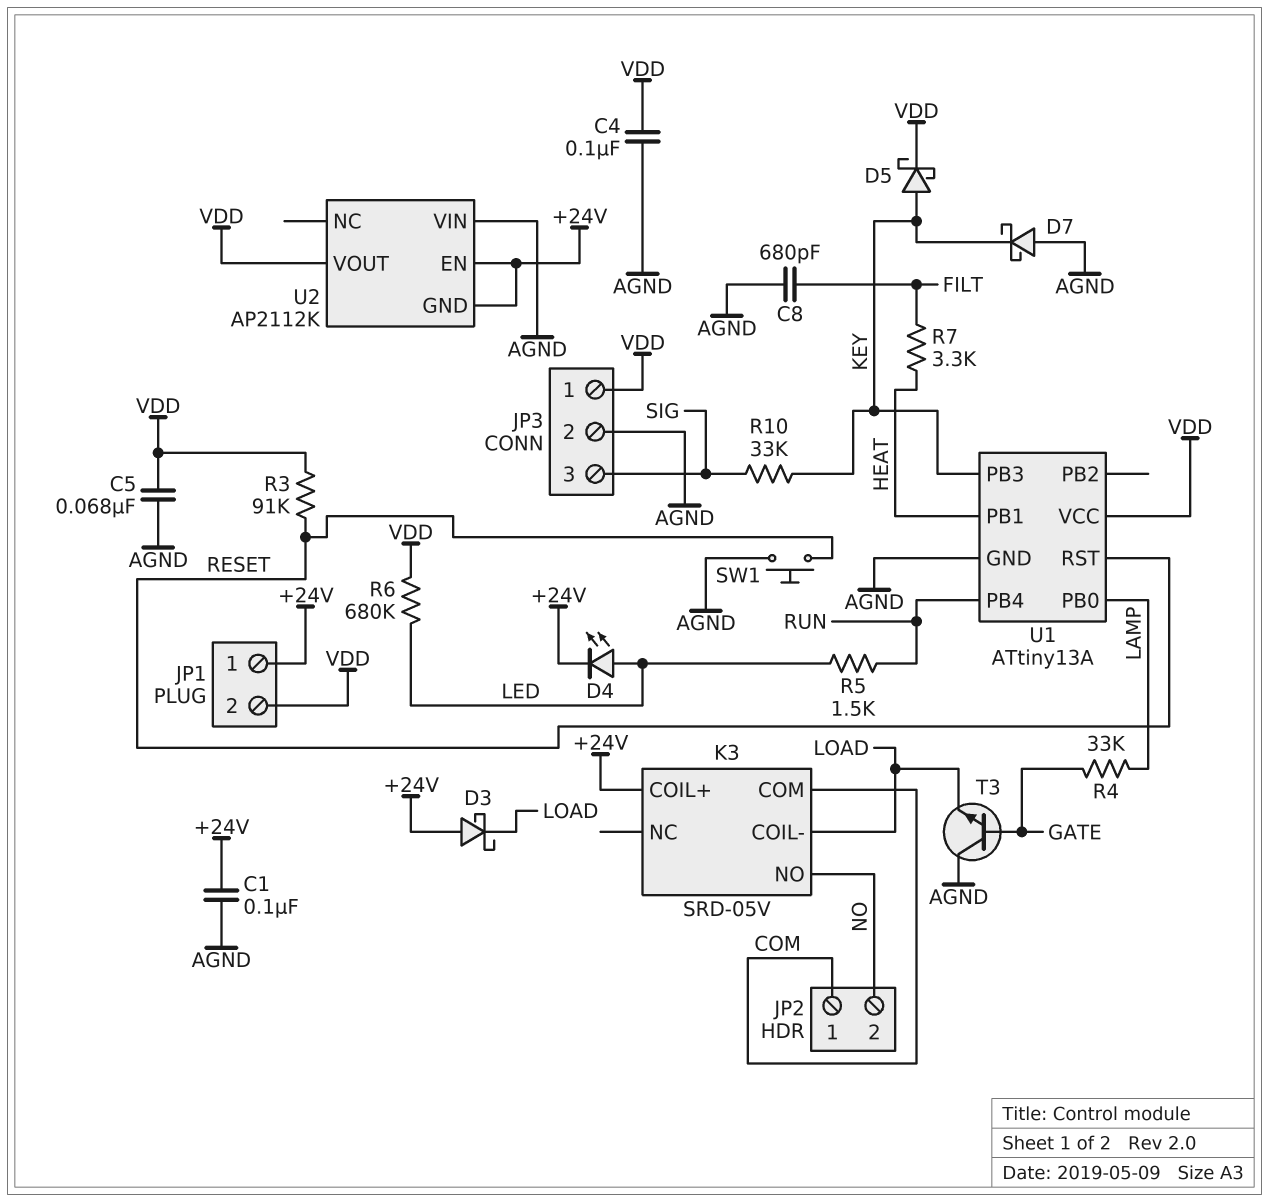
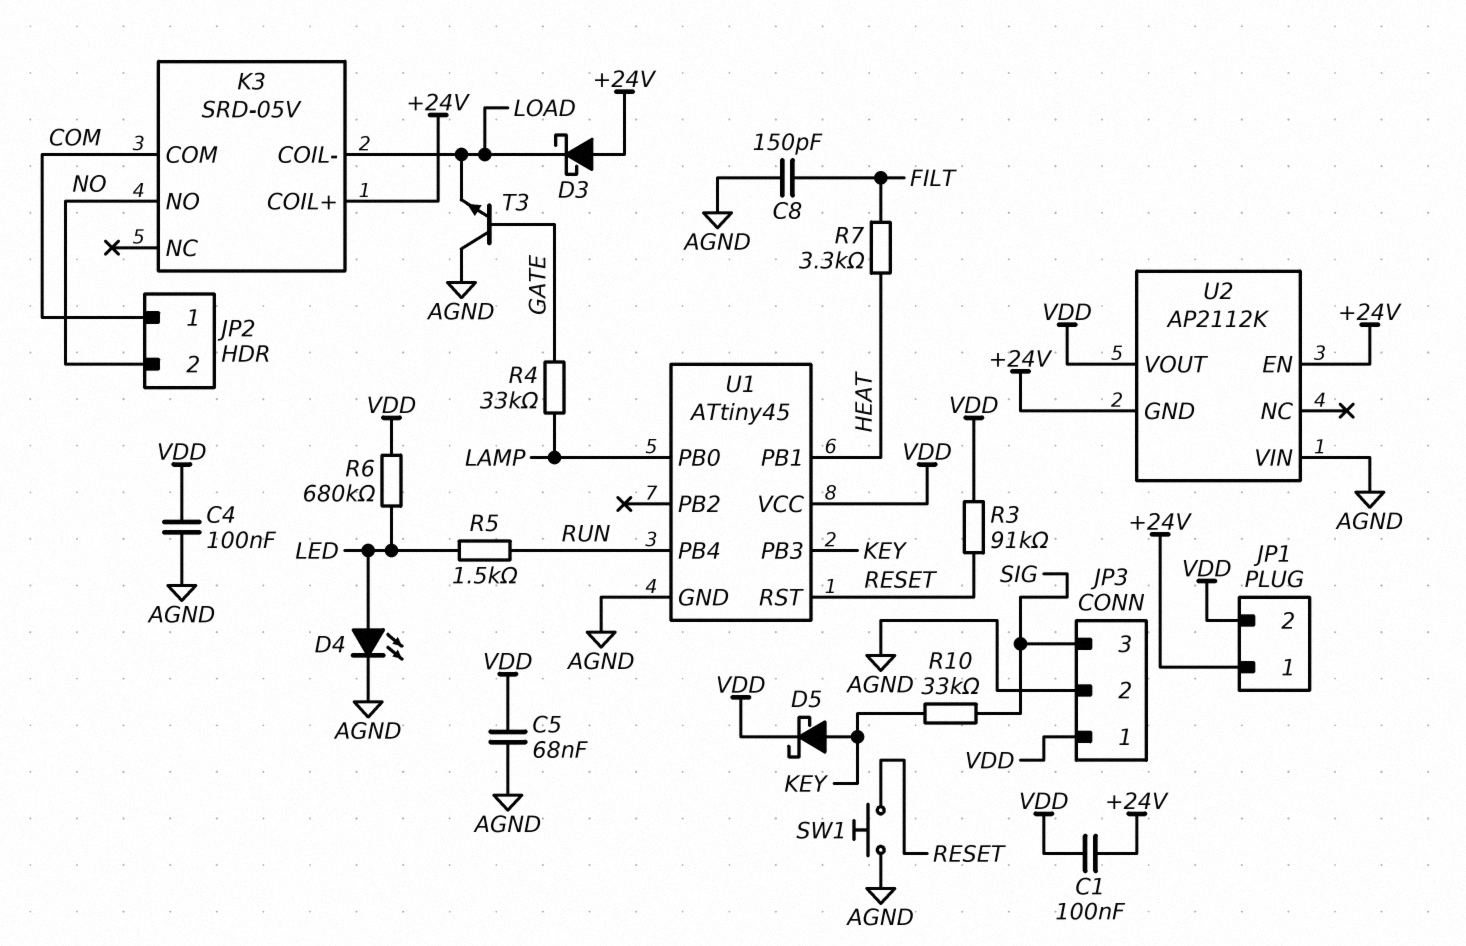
C1: 100nF (+24V, AGND) -> 100nF (+24V, VDD)
C8: 680pF (AGND, FILT) -> 150pF (AGND, FILT)
D4: LED (A LED, K +24V) -> LED (A LED, K AGND)
D7: schottky (A AGND, K KEY) -> none
U1: ATtiny13A -> ATtiny45

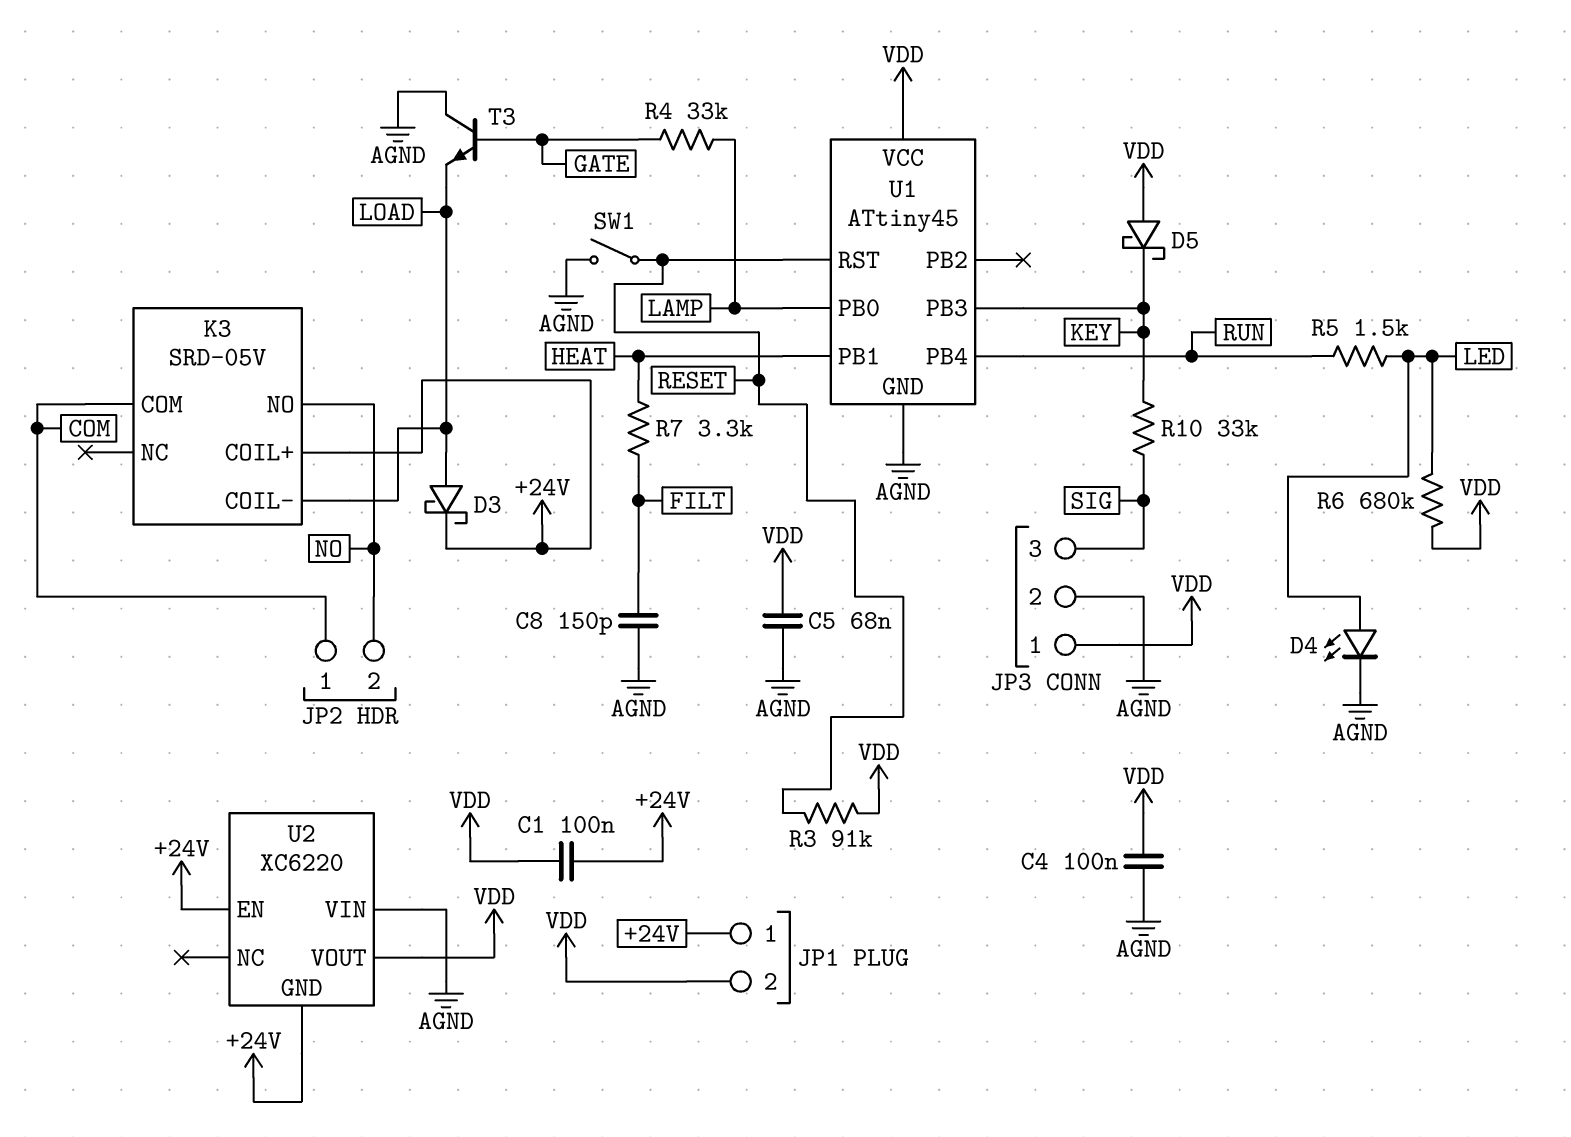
D3: schottky (A +24V, K LOAD) -> schottky (A LOAD, K +24V)
D5: schottky (A KEY, K VDD) -> schottky (A VDD, K KEY)
SW1: button (AGND, RESET) -> switch (AGND, RESET)
U2: AP2112K -> XC6220

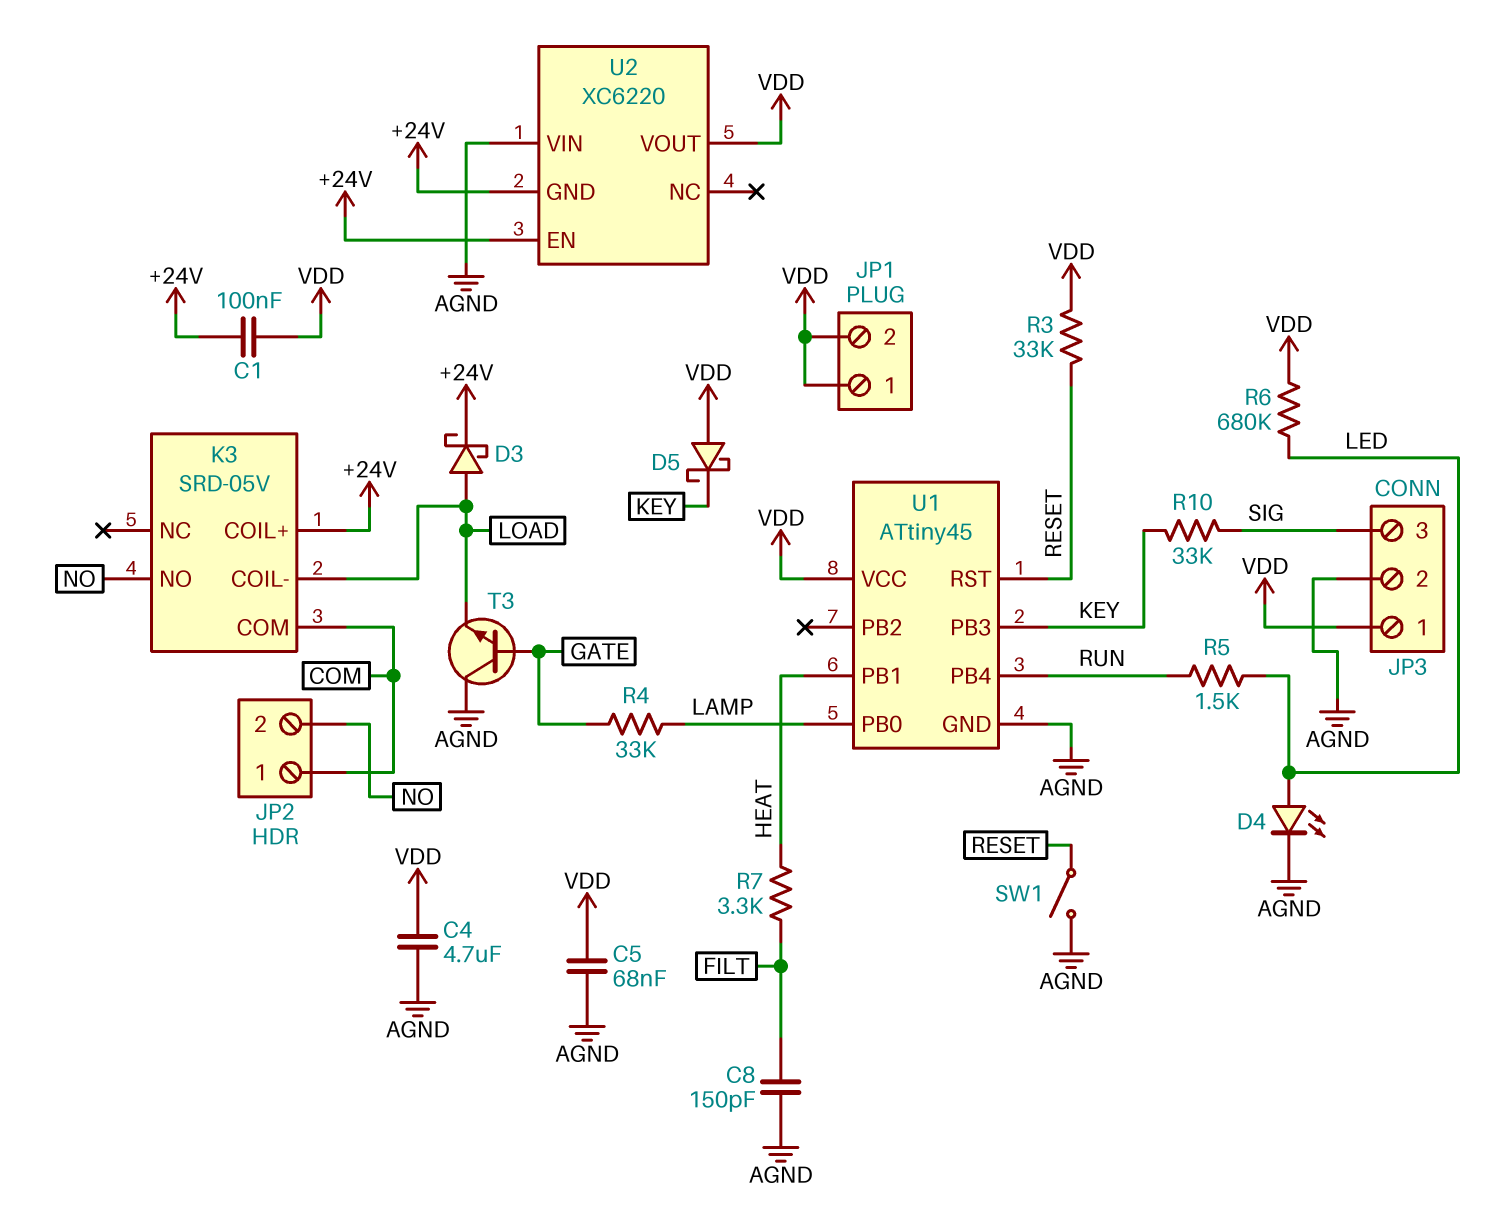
C4: 100nF (AGND, VDD) -> 4.7uF (AGND, VDD)
JP1 pin 1: +24V -> VDD
R3: 91k (RESET, VDD) -> 33k (RESET, VDD)

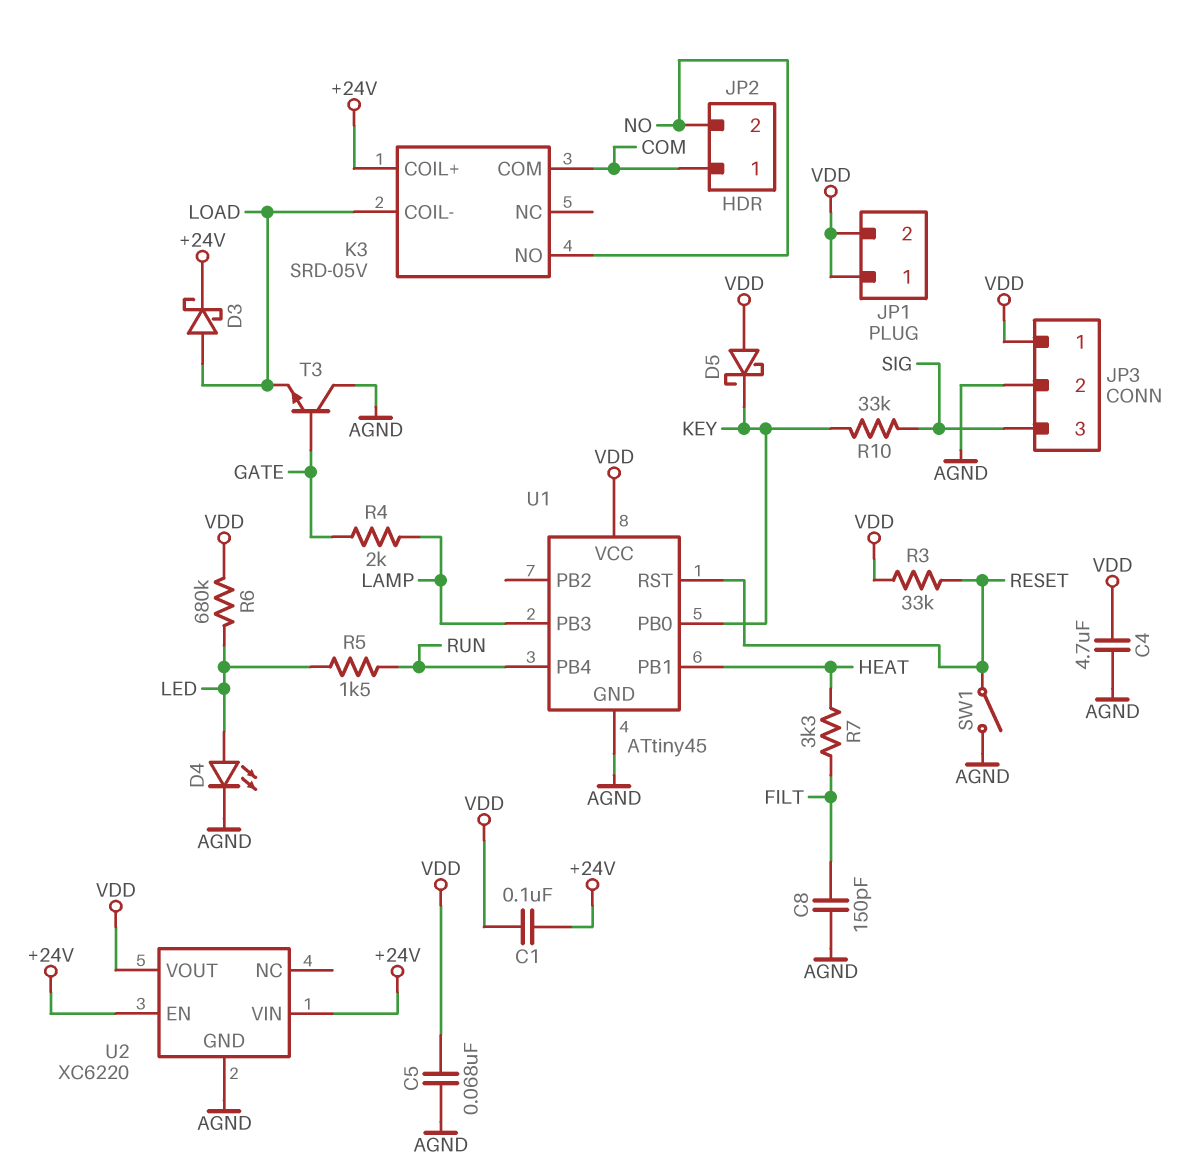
R4: 33k (GATE, LAMP) -> 2k (GATE, LAMP)
U1 pin PB0: LAMP -> KEY
U1 pin PB3: KEY -> LAMP
U2 pin GND: +24V -> AGND
U2 pin VIN: AGND -> +24V

